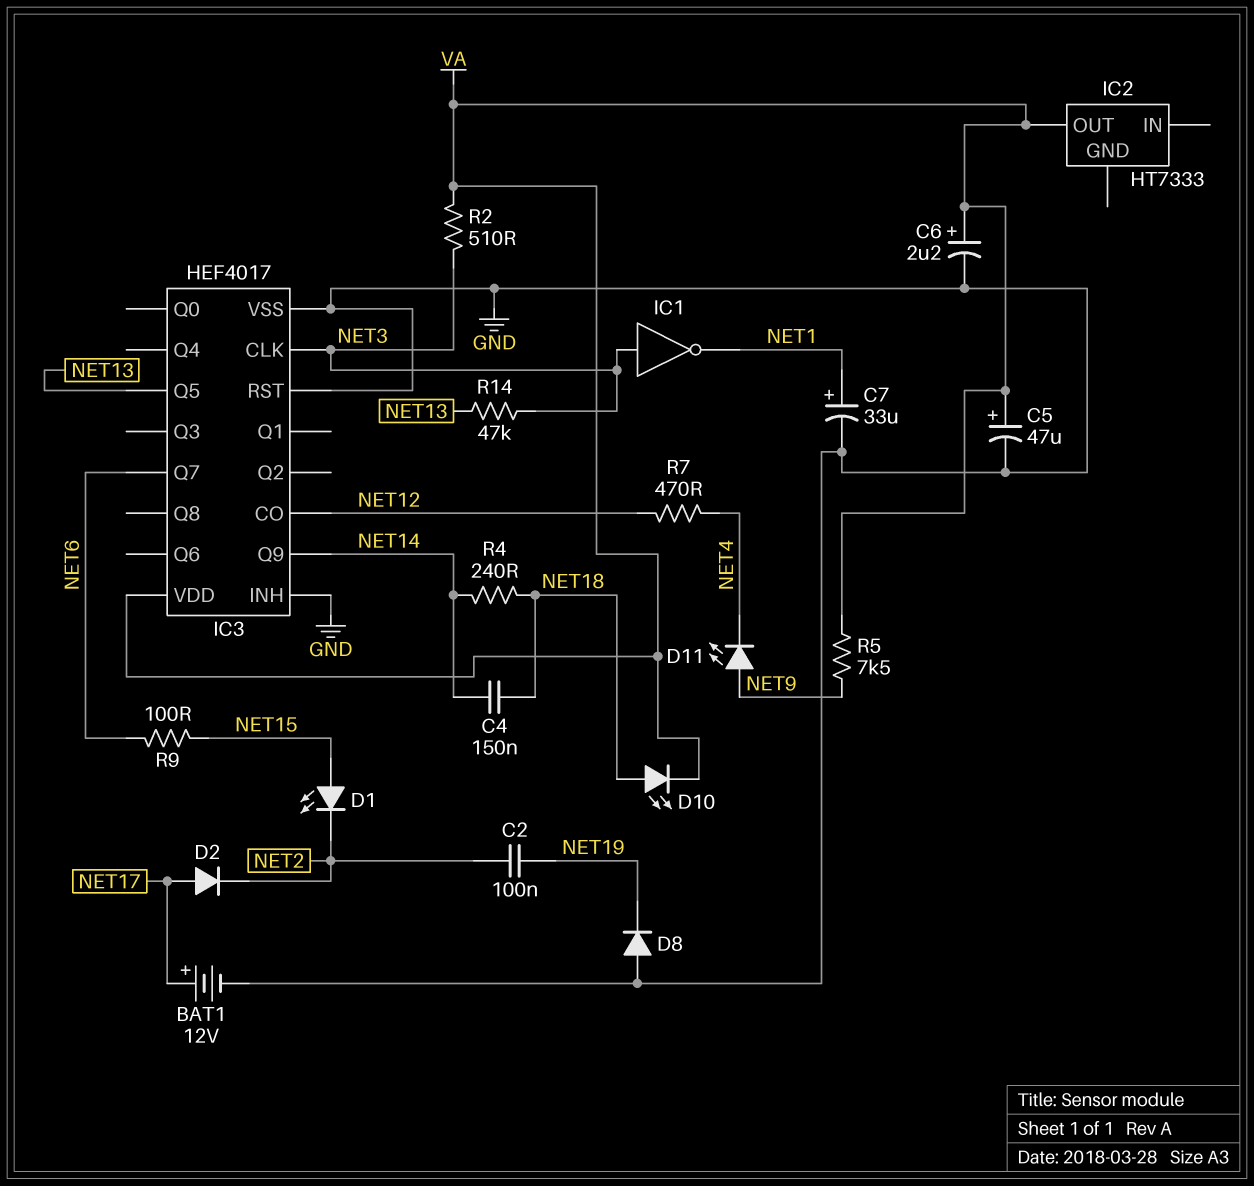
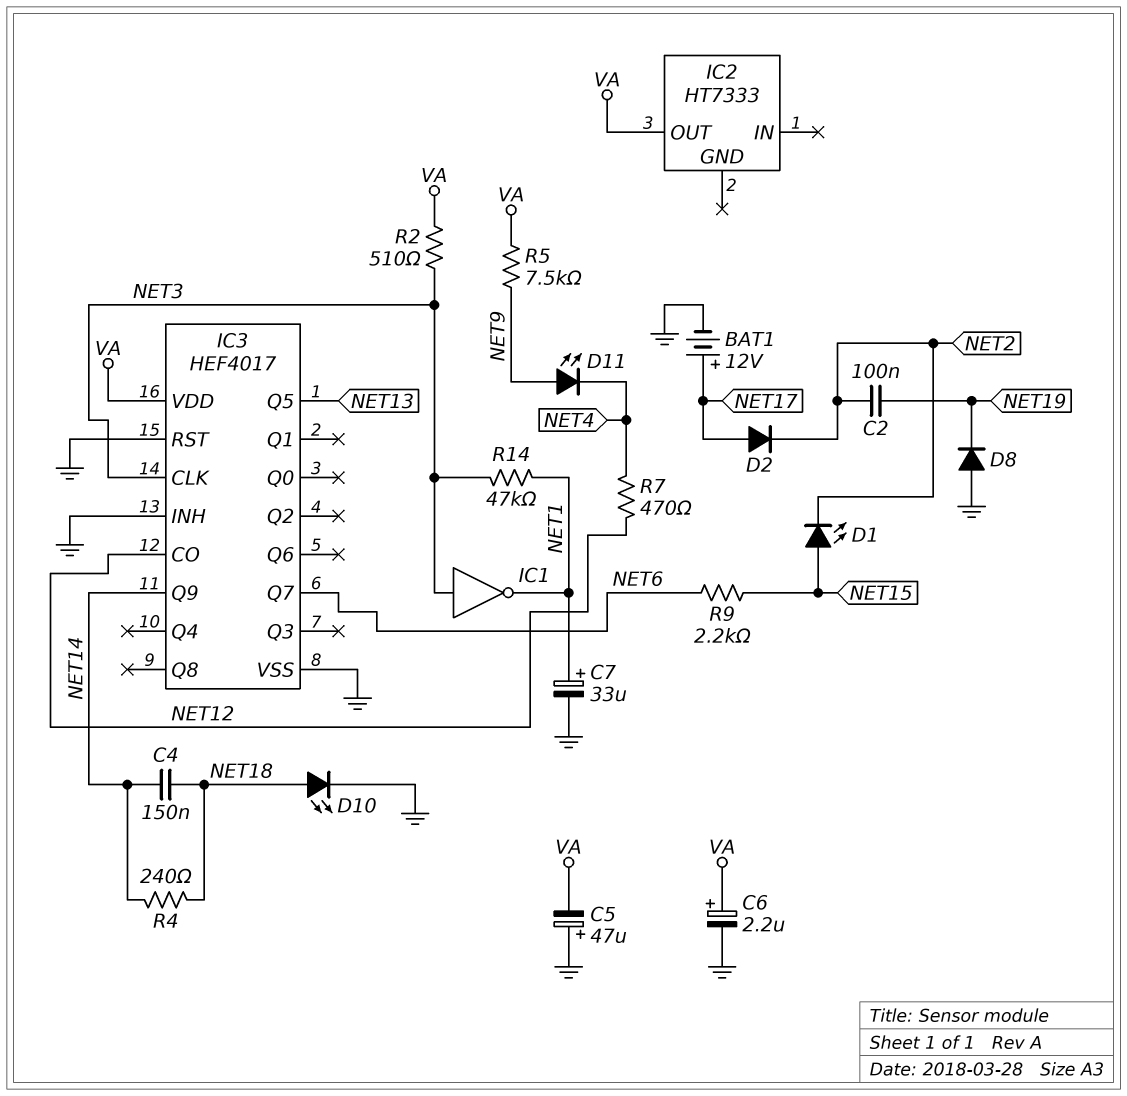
C5: 47uF (plus VA, minus GND) -> 47uF (plus GND, minus VA)
D10: LED (A NET18, K VA) -> LED (A NET18, K GND)
R9: 100 (NET6, NET15) -> 2.2k (NET6, NET15)
R14: 47k (NET3, NET13) -> 47k (NET1, NET3)

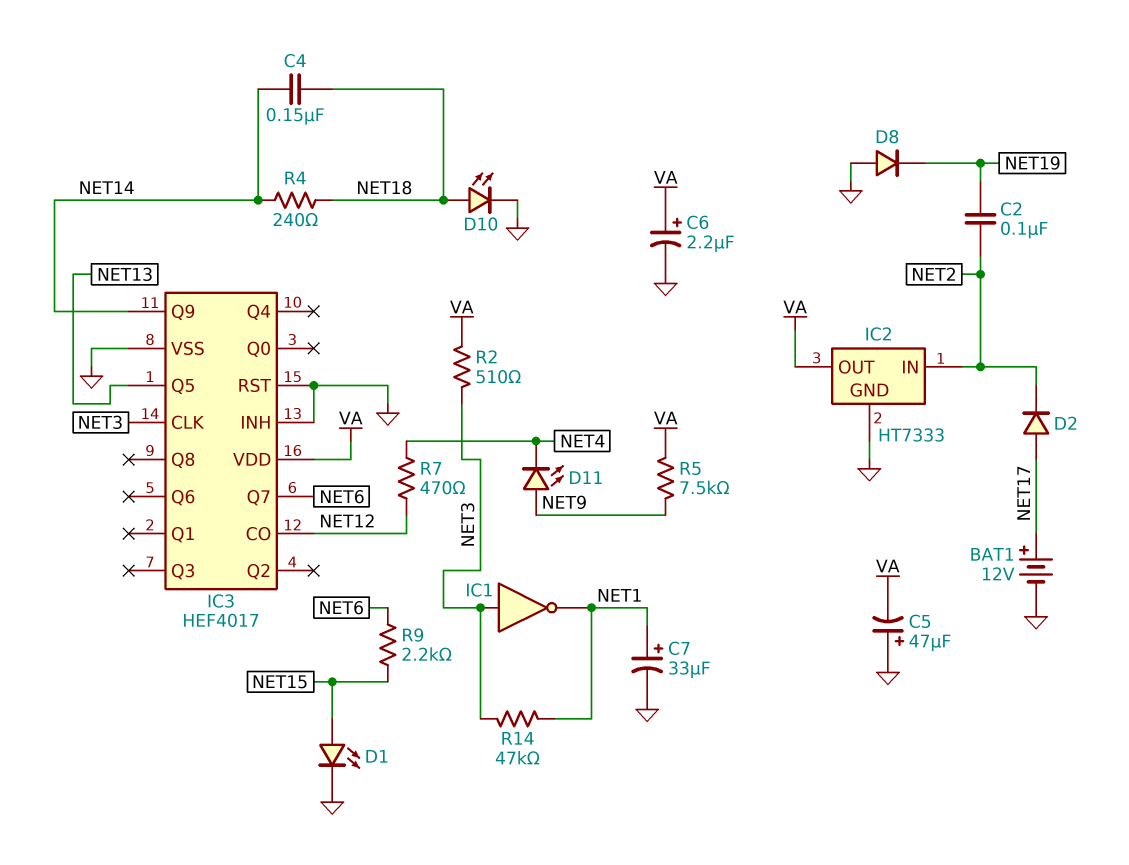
D1: LED (A NET15, K NET2) -> LED (A NET15, K GND)
IC2 pin GND: none -> GND
IC2 pin IN: none -> NET2

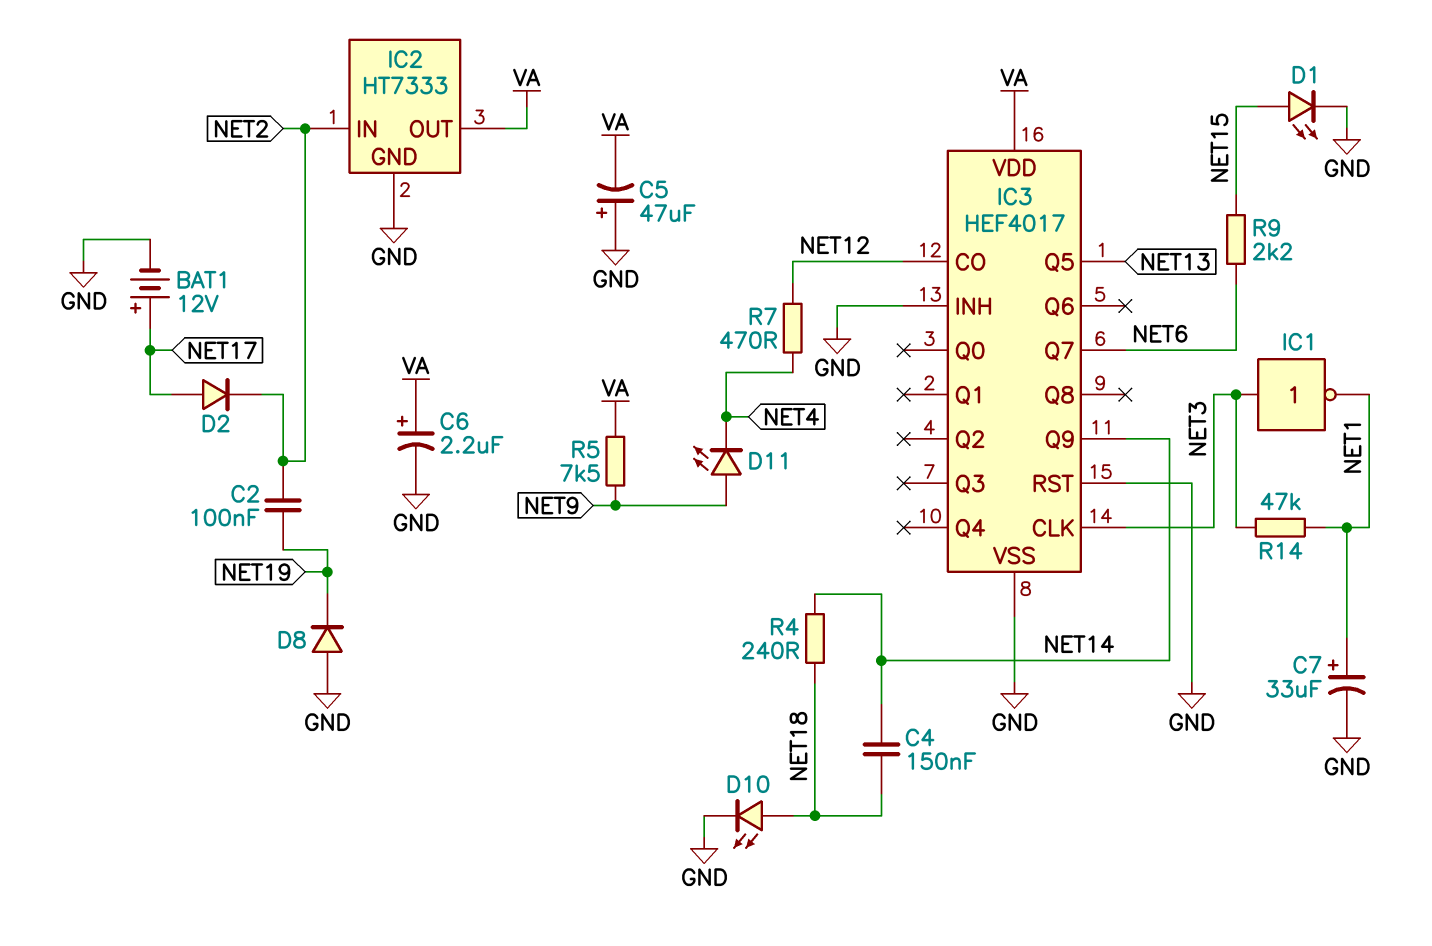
R2: 510 (NET3, VA) -> none

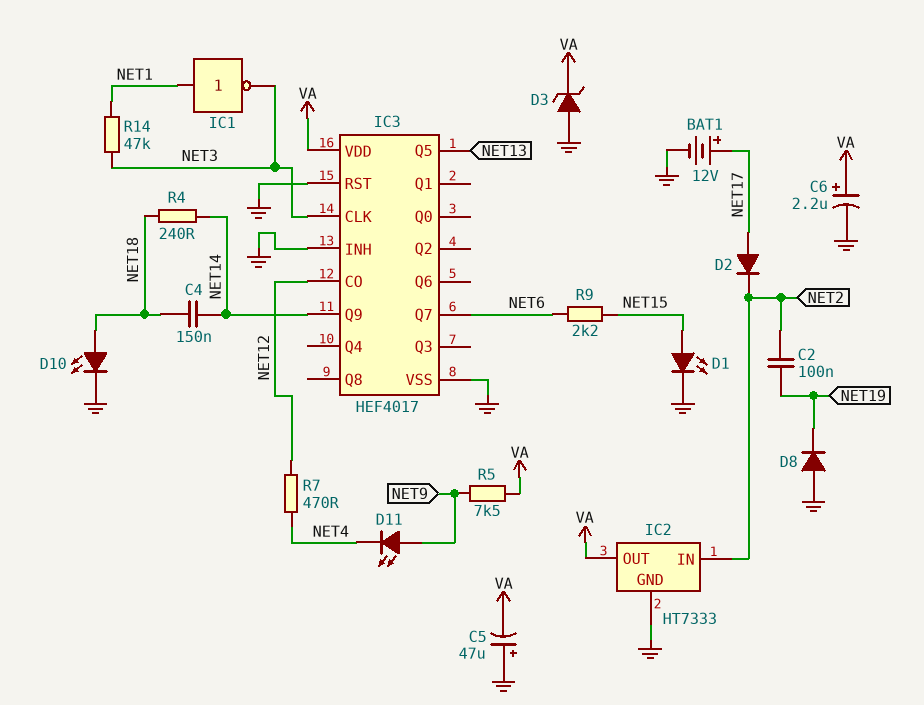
C7: 33uF (plus NET1, minus GND) -> none
D3: none -> zener (A GND, K VA)
IC1: NOT (in NET3, out NET1) -> NOT (in NET1, out NET3)

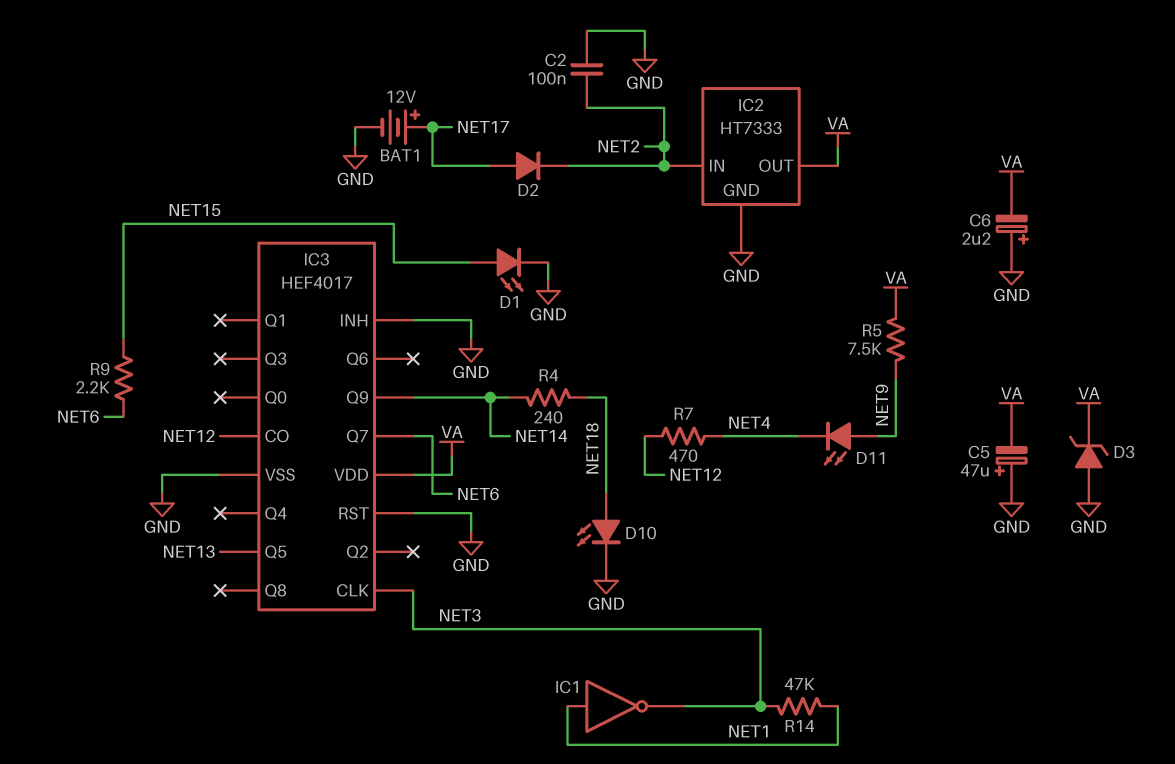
C2: 100nF (NET2, NET19) -> 100nF (GND, NET2)
C4: 150nF (NET14, NET18) -> none
C6: 2.2uF (plus VA, minus GND) -> 2.2uF (plus GND, minus VA)
D8: diode (A GND, K NET19) -> none

